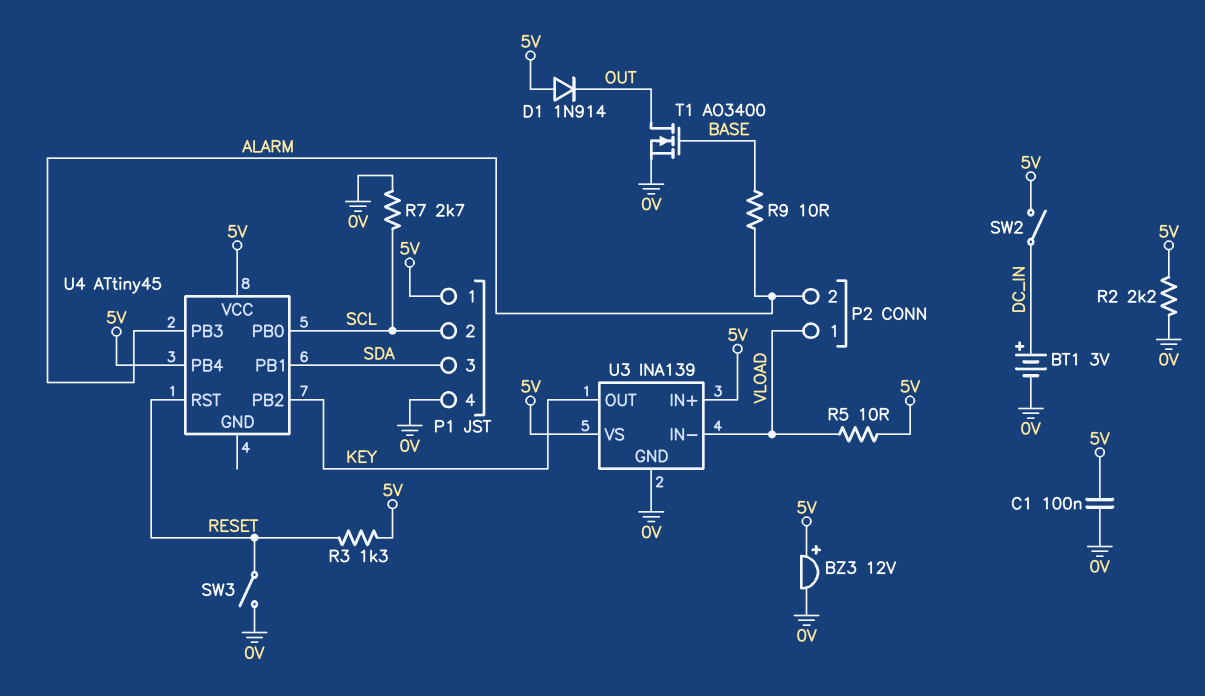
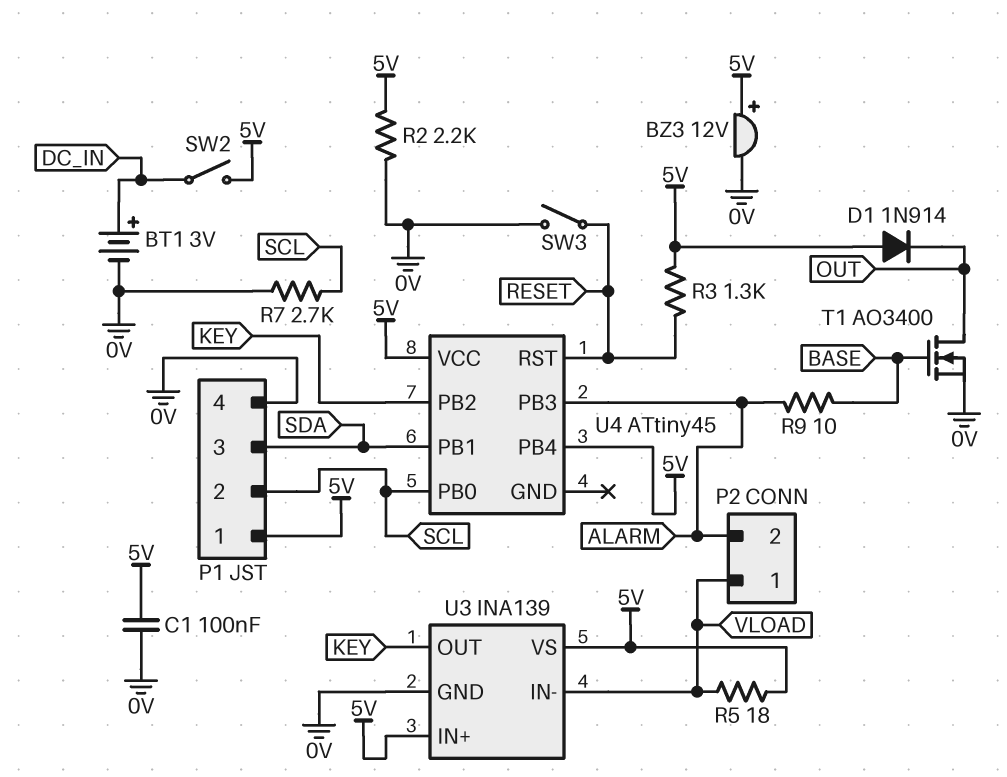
R5: 10 (5V, VLOAD) -> 18 (5V, VLOAD)

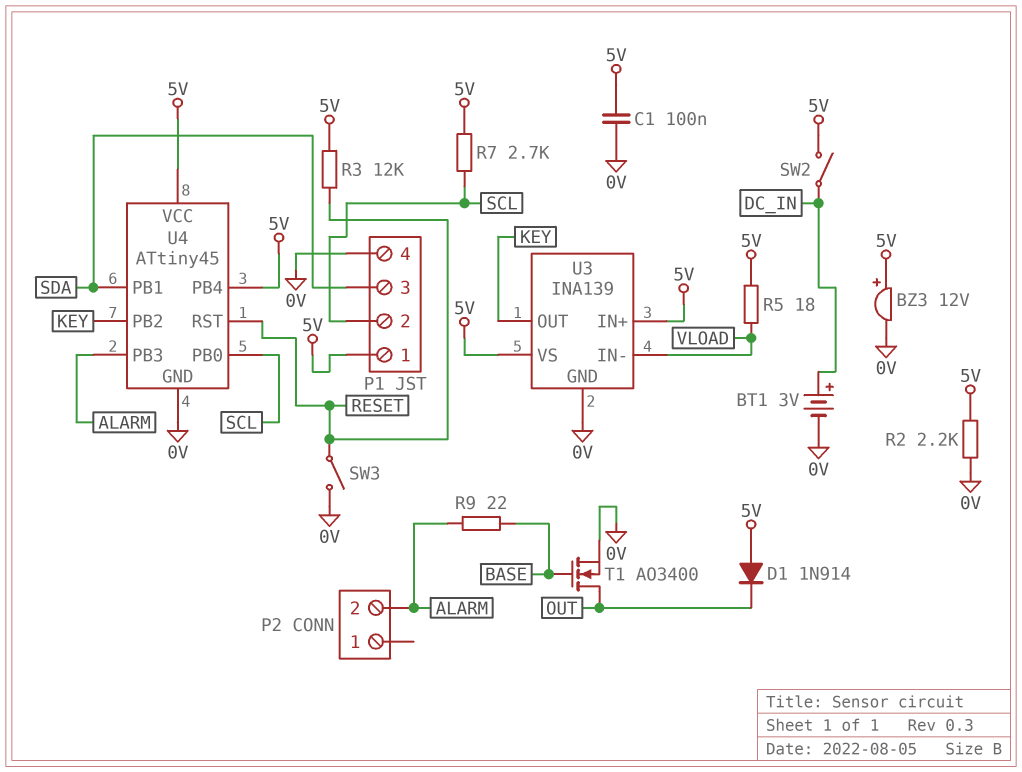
P2 pin 1: VLOAD -> none
R3: 1.3k (5V, RESET) -> 12k (5V, RESET)
R7: 2.7k (0V, SCL) -> 2.7k (5V, SCL)
R9: 10 (ALARM, BASE) -> 22 (ALARM, BASE)
U4 pin GND: none -> 0V

